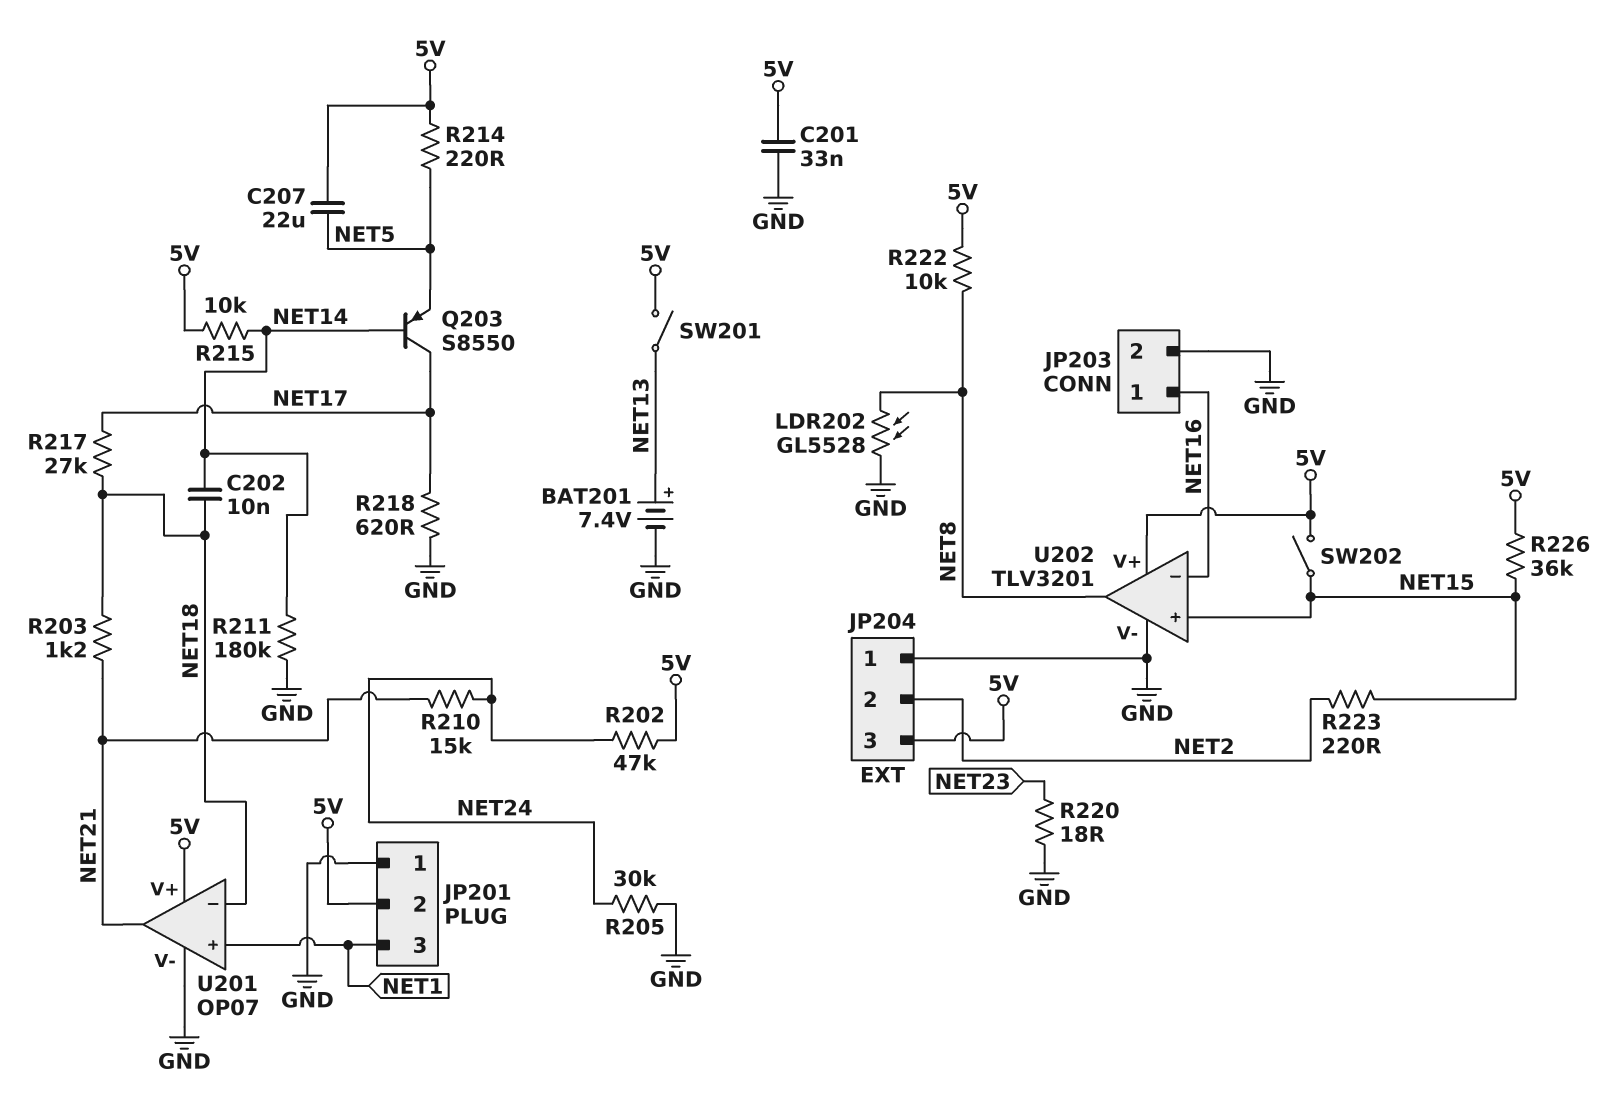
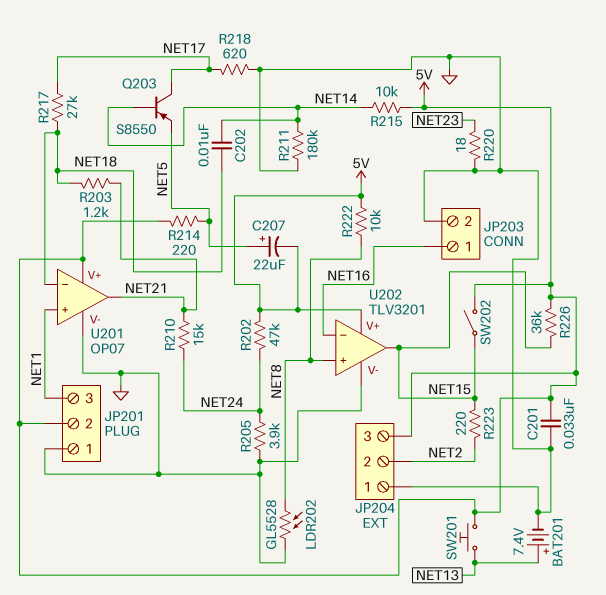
C207: 22uF (5V, NET5) -> 22uF (plus NET5, minus 5V)
R205: 30k (GND, NET24) -> 3.9k (GND, NET24)
SW201: switch (5V, NET13) -> button (5V, NET13)
U202 pin in+: NET15 -> NET8
U202 pin out: NET8 -> NET15

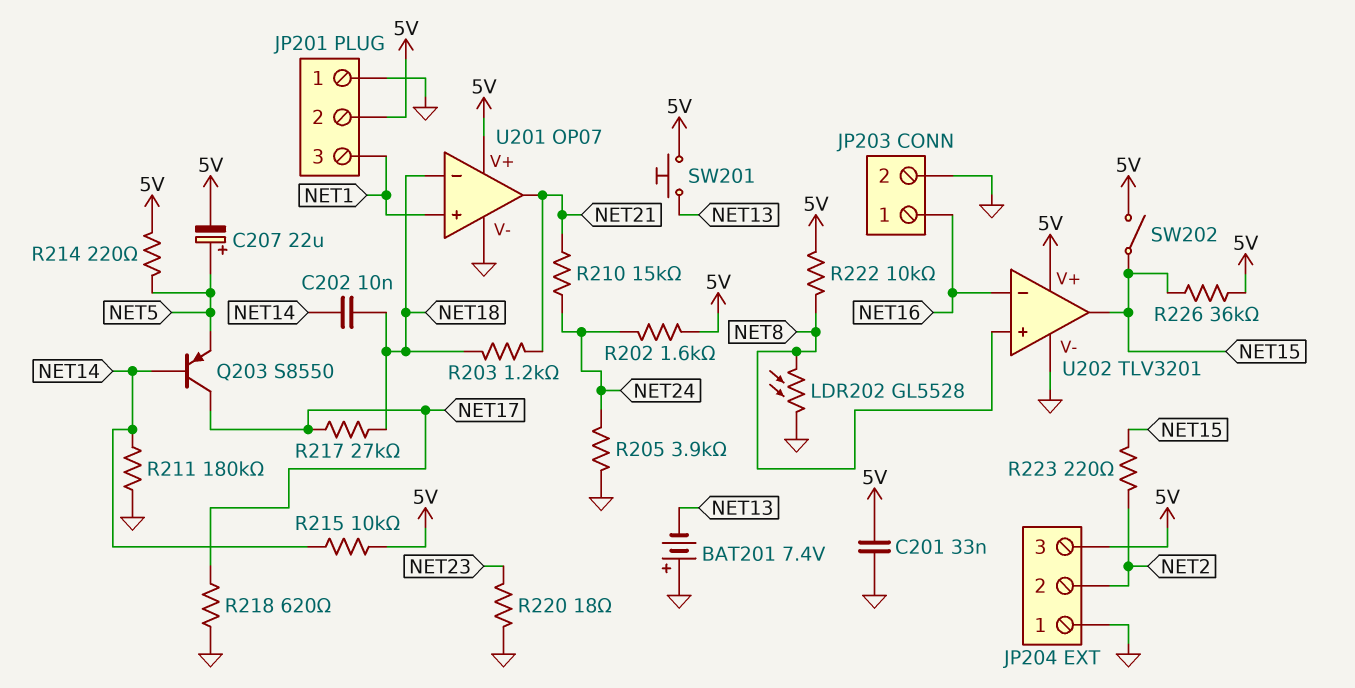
BAT201: 7.4V (plus NET13, minus GND) -> 7.4V (plus GND, minus NET13)
R202: 47k (5V, NET24) -> 1.6k (5V, NET24)

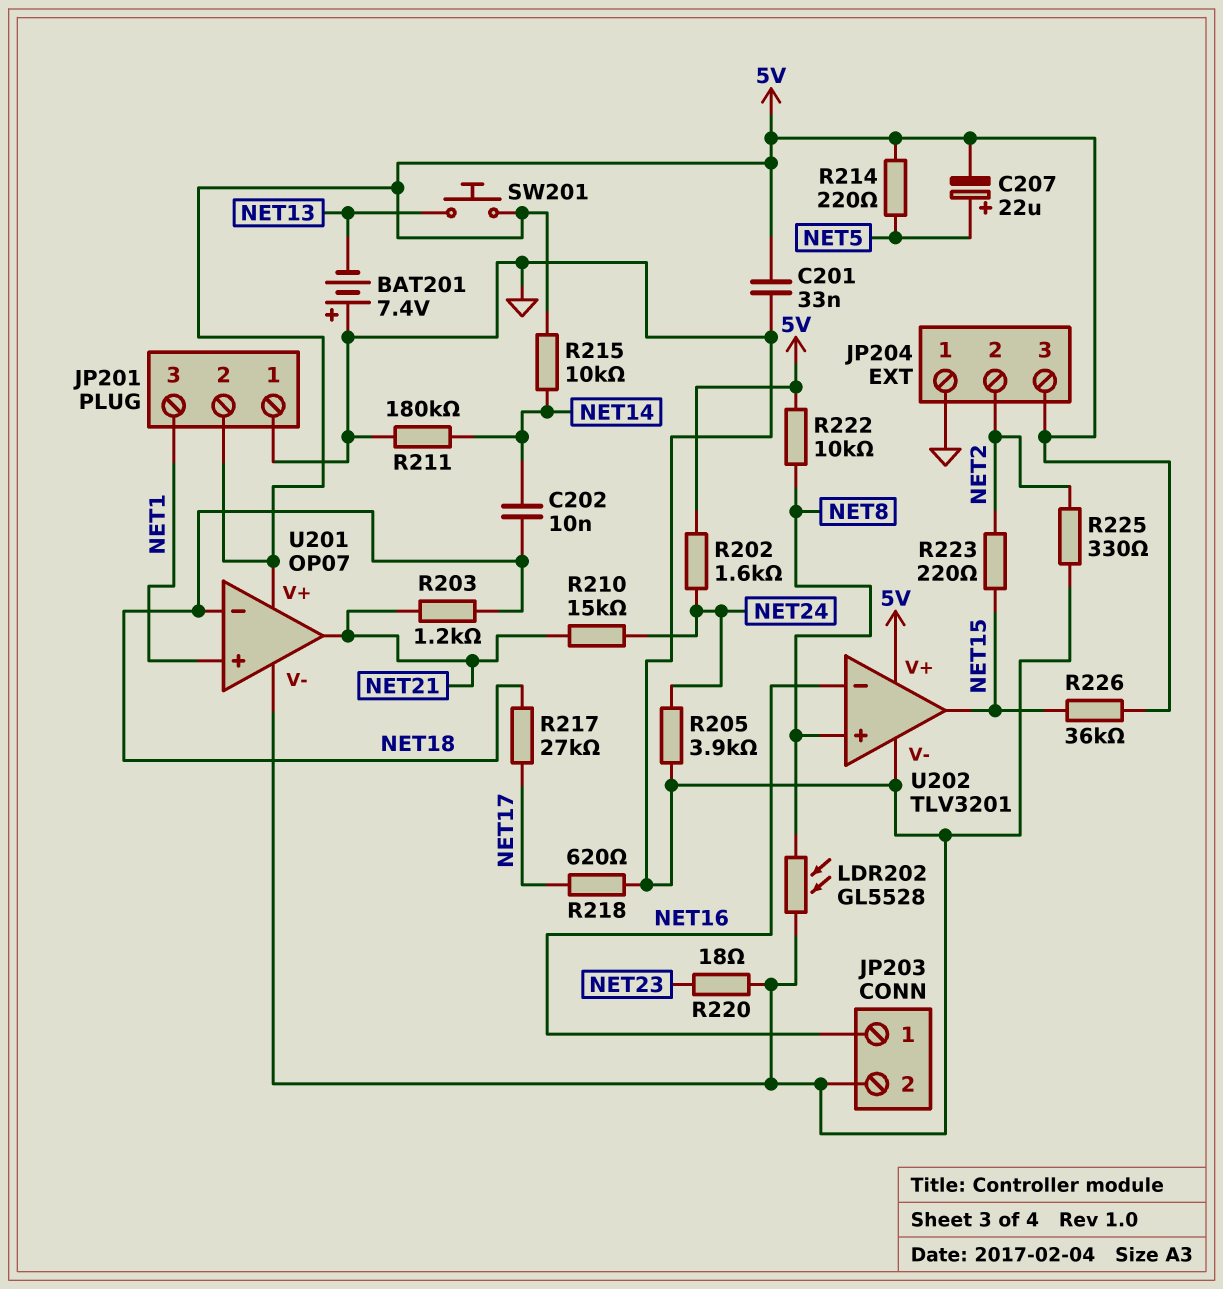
Q203: PNP S8550 (B NET14, C NET17, E NET5) -> none
R225: none -> 330 (GND, NET2)
SW202: switch (5V, NET15) -> none

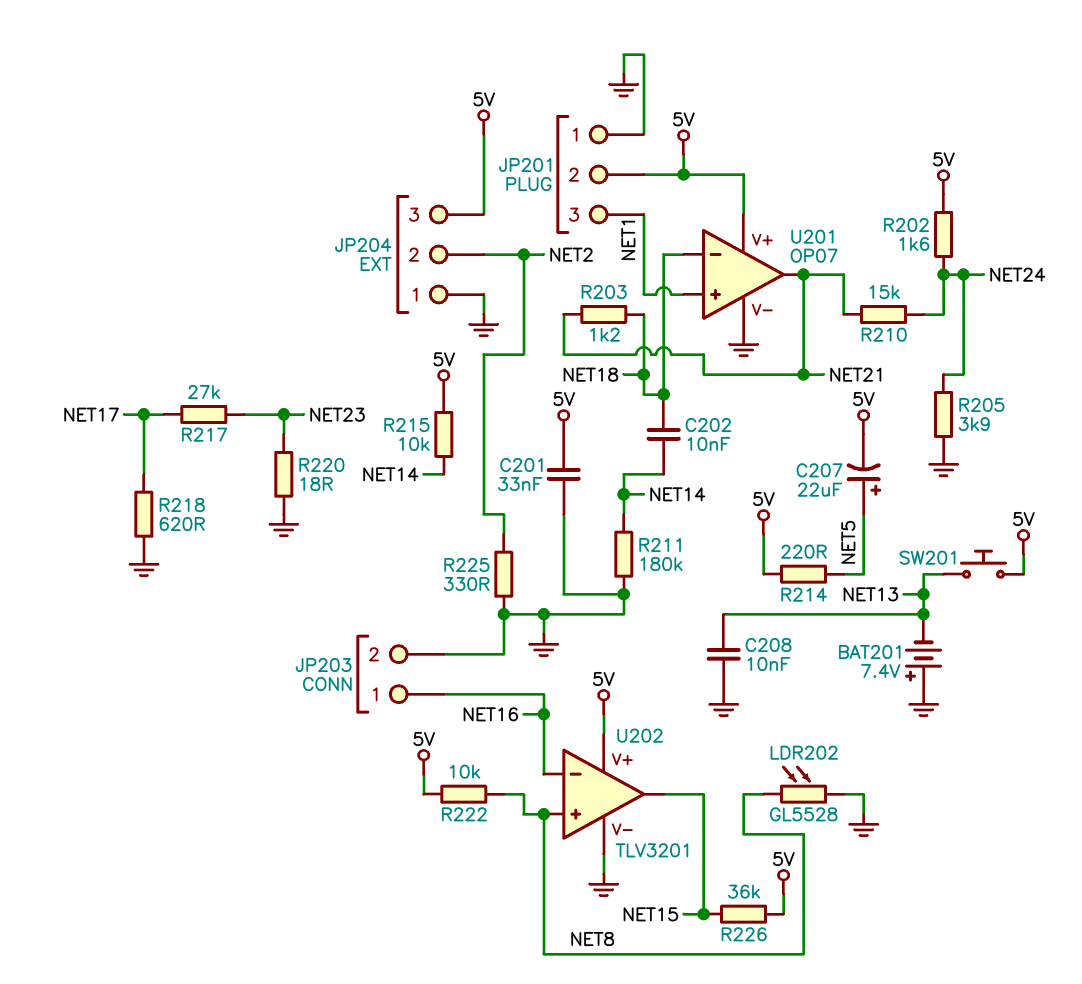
C208: none -> 10nF (GND, NET13)
R217: 27k (NET17, NET18) -> 27k (NET17, NET23)
R223: 220 (NET2, NET15) -> none

